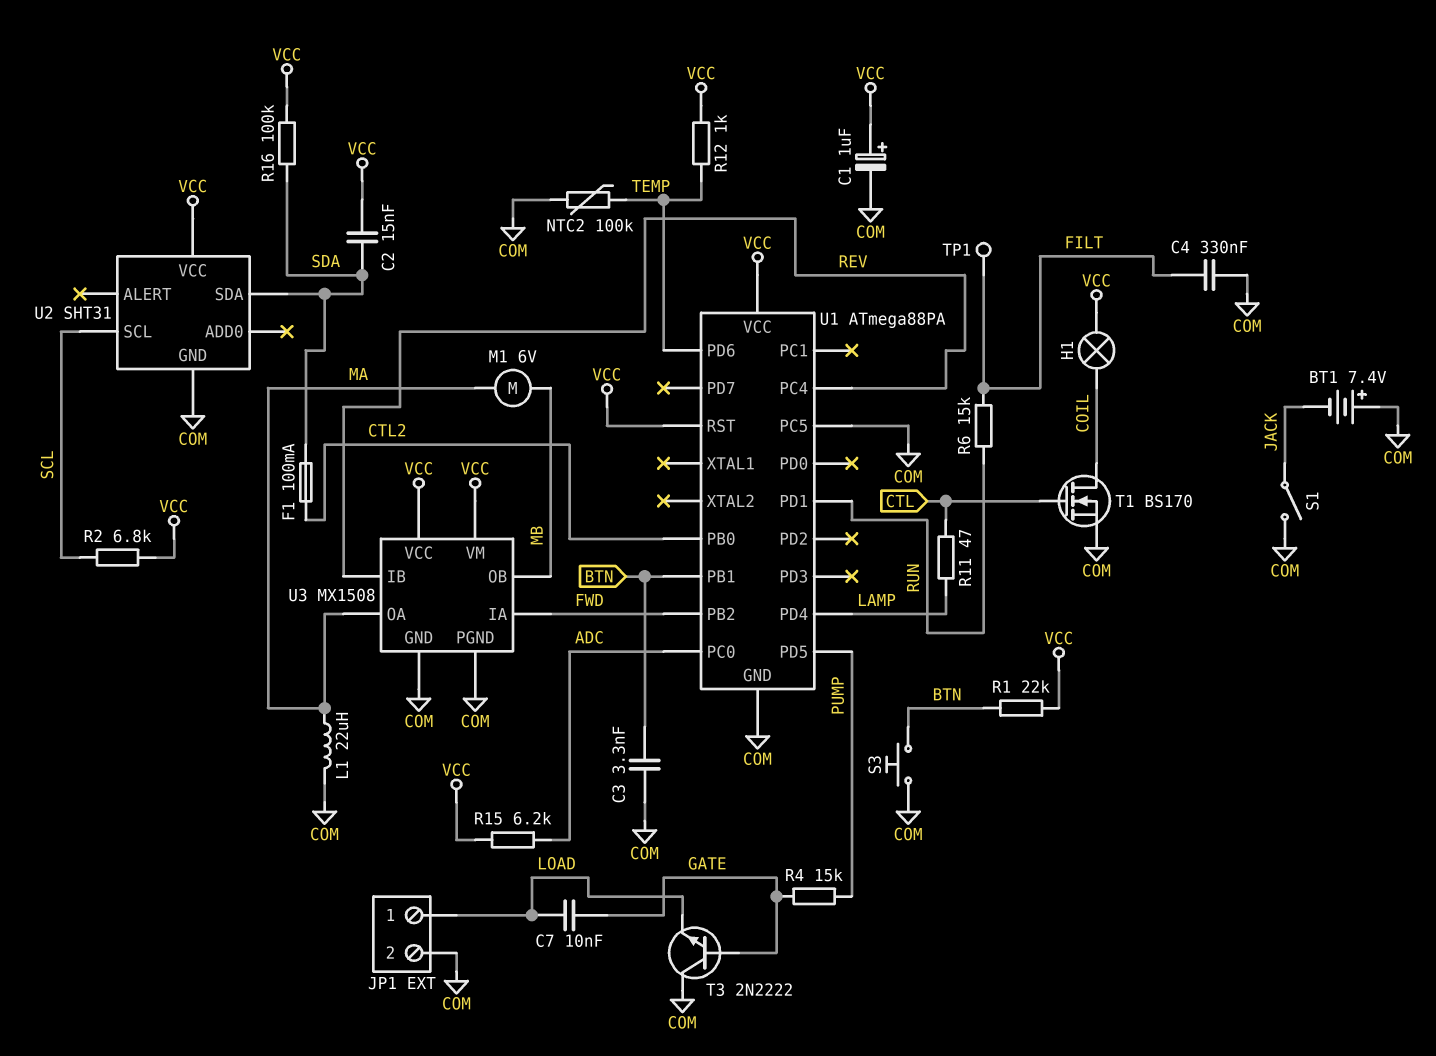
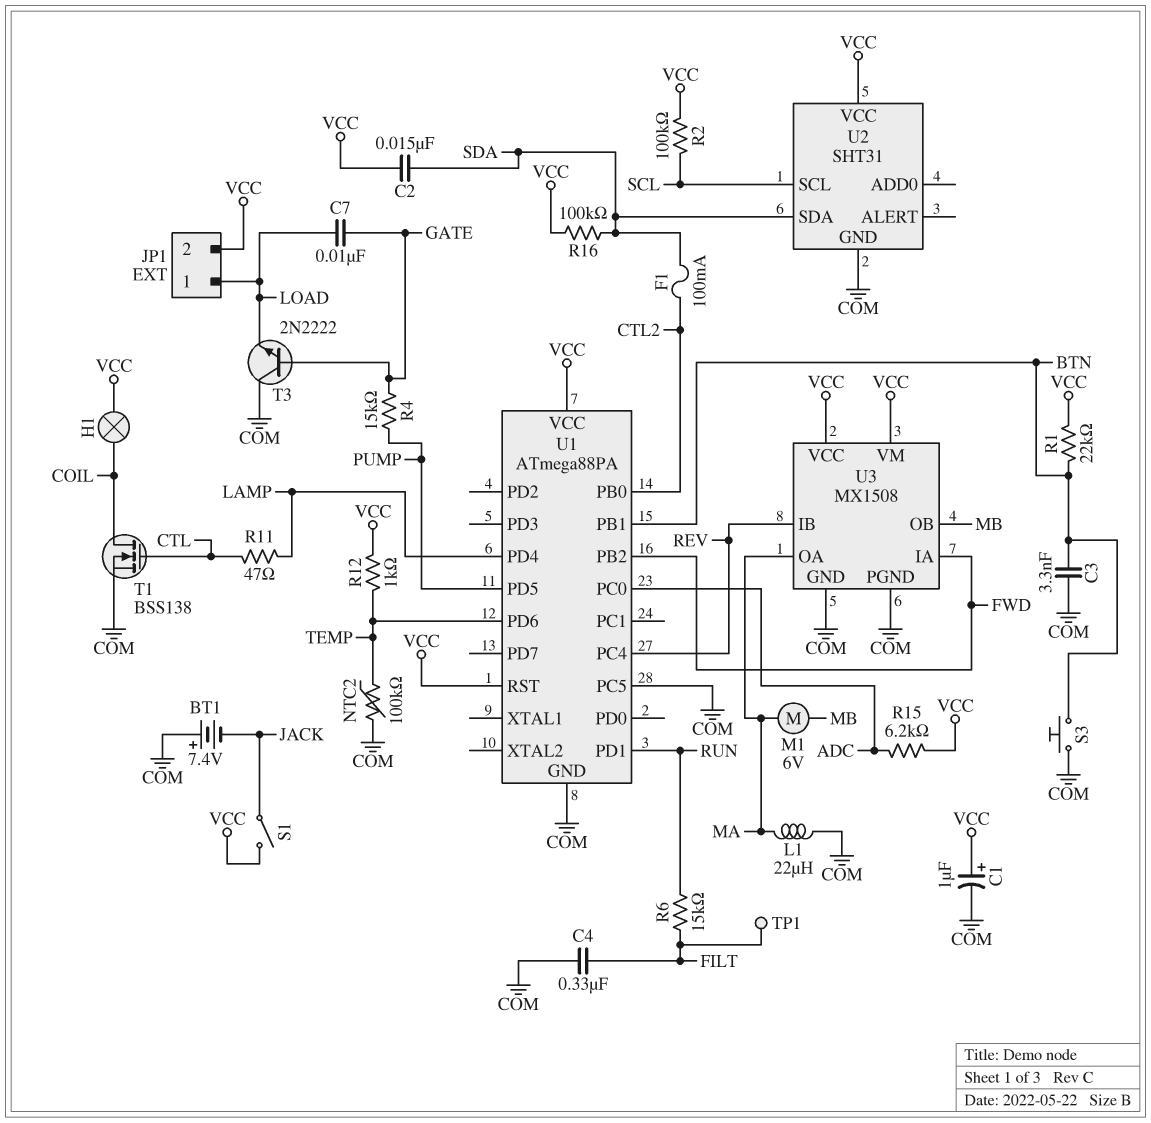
JP1 pin 2: COM -> VCC
R2: 6.8k (SCL, VCC) -> 100k (SCL, VCC)
S1: switch (COM, JACK) -> switch (JACK, VCC)
T1: NMOS BS170 (G CTL, D COIL, S COM) -> NMOS BSS138 (G CTL, D COIL, S COM)

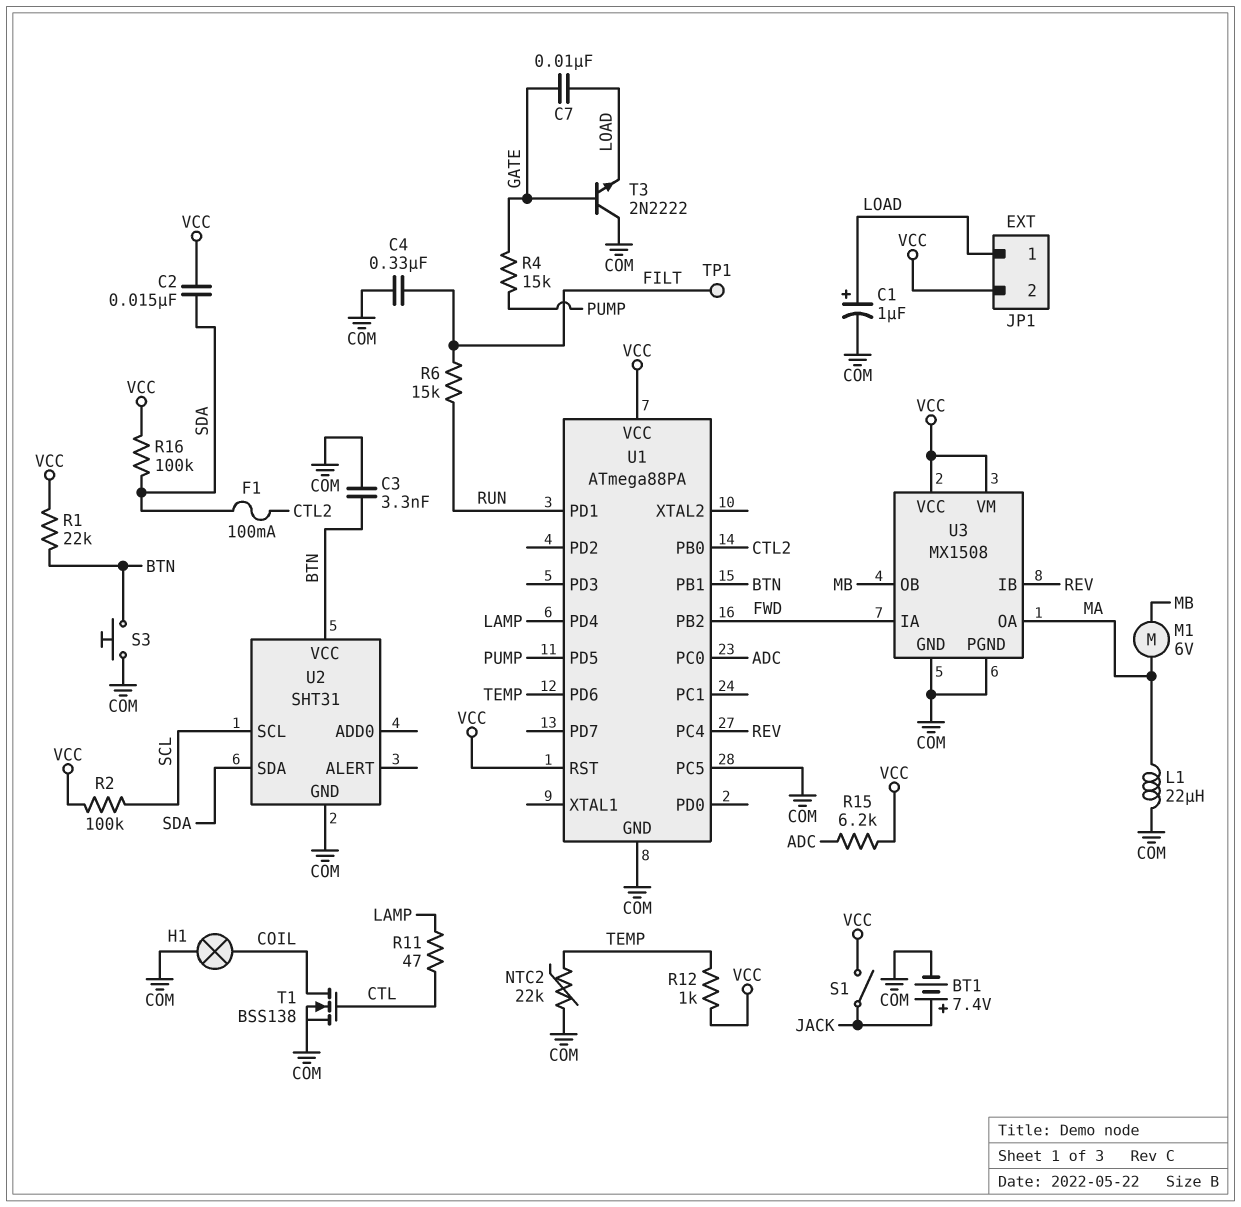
BT1: 7.4V (plus COM, minus JACK) -> 7.4V (plus JACK, minus COM)
C1: 1uF (plus VCC, minus COM) -> 1uF (plus LOAD, minus COM)
H1: lamp (COIL, VCC) -> lamp (COIL, COM)
NTC2: 100k (COM, TEMP) -> 22k (COM, TEMP)
U2 pin VCC: VCC -> BTN

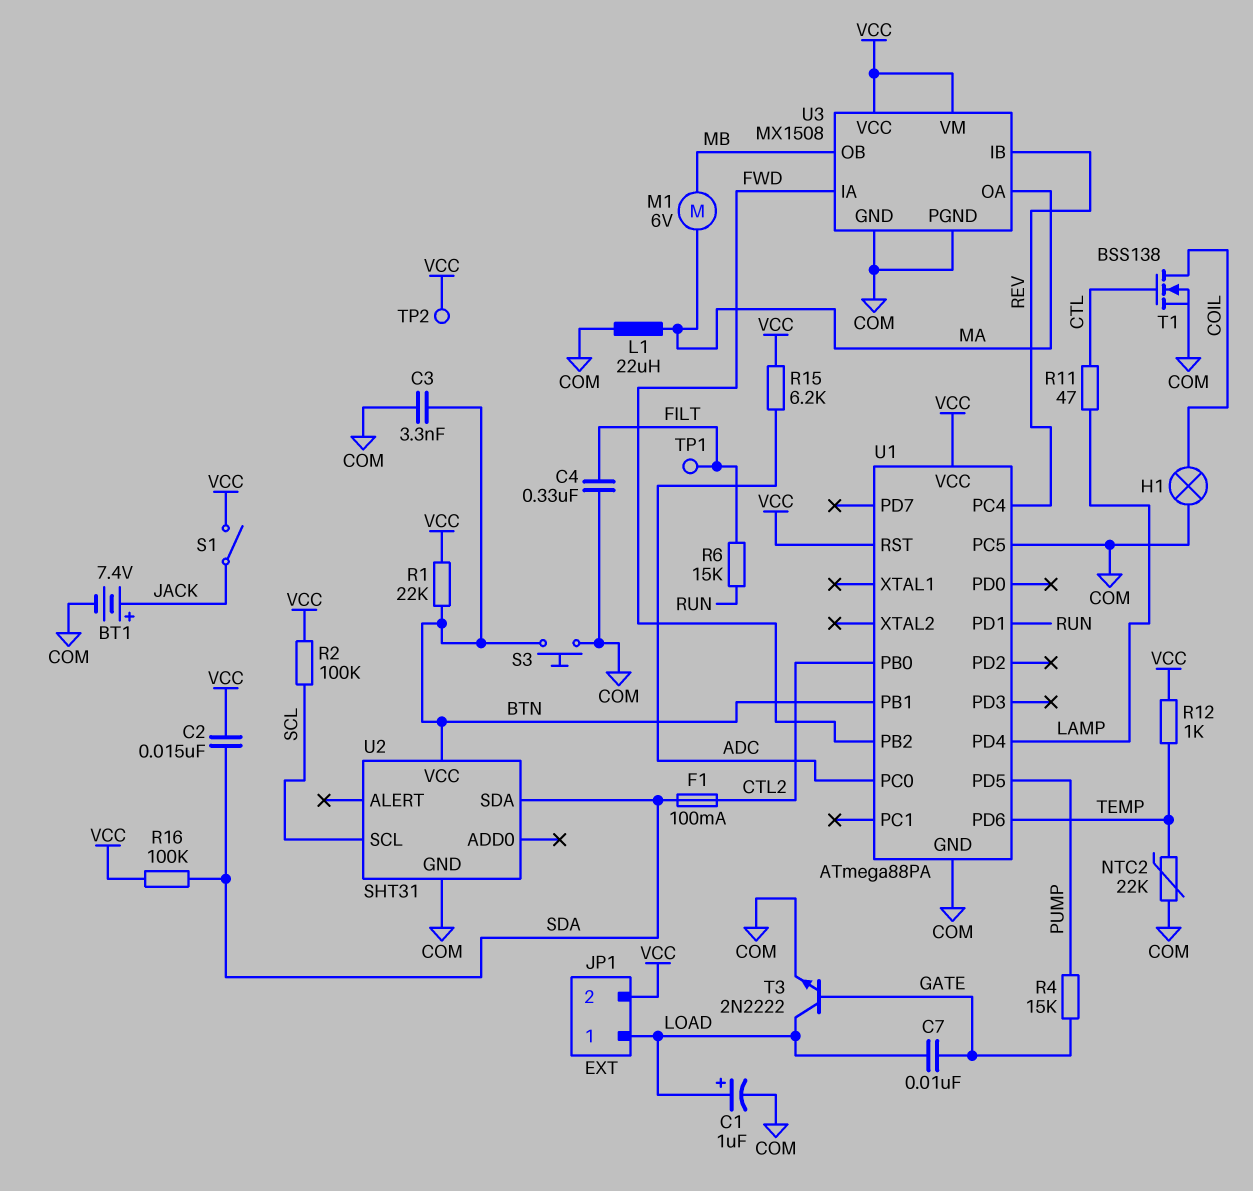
T3: NPN 2N2222 (B GATE, C COM, E LOAD) -> NPN 2N2222 (B GATE, C LOAD, E COM)
TP2: none -> test point (VCC)

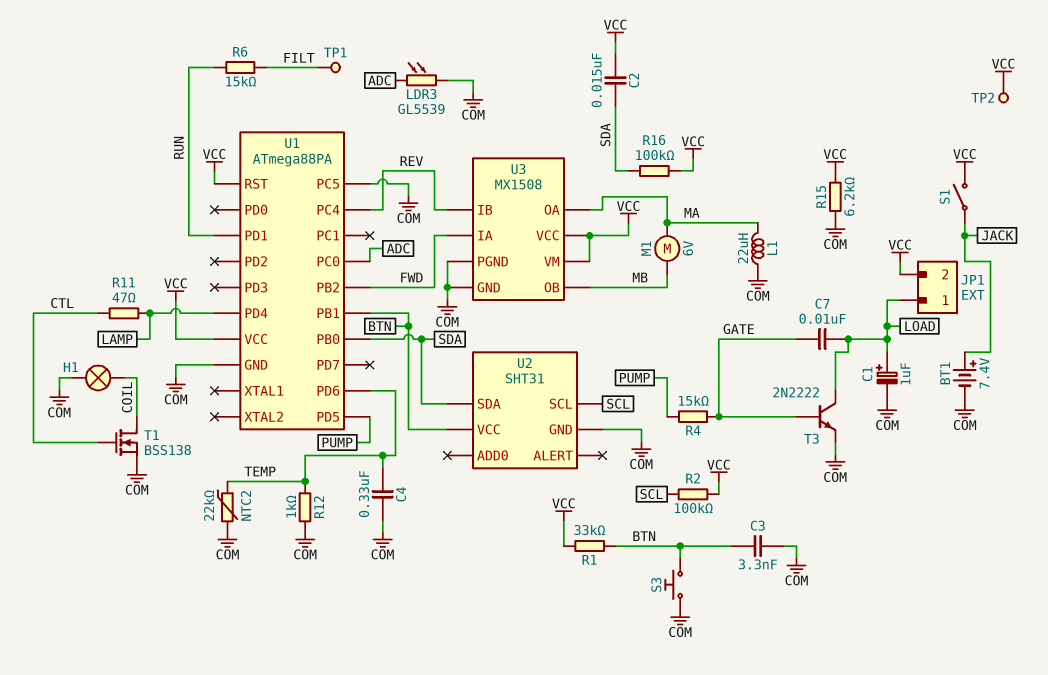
C4: 330nF (COM, FILT) -> 330nF (COM, TEMP)
F1: 100mA (CTL2, SDA) -> none
LDR3: none -> GL5539 (ADC, COM)
R1: 22k (BTN, VCC) -> 33k (BTN, VCC)
R12: 1k (TEMP, VCC) -> 1k (COM, TEMP)
R15: 6.2k (ADC, VCC) -> 6.2k (COM, VCC)
U1 pin PB0: CTL2 -> SDA

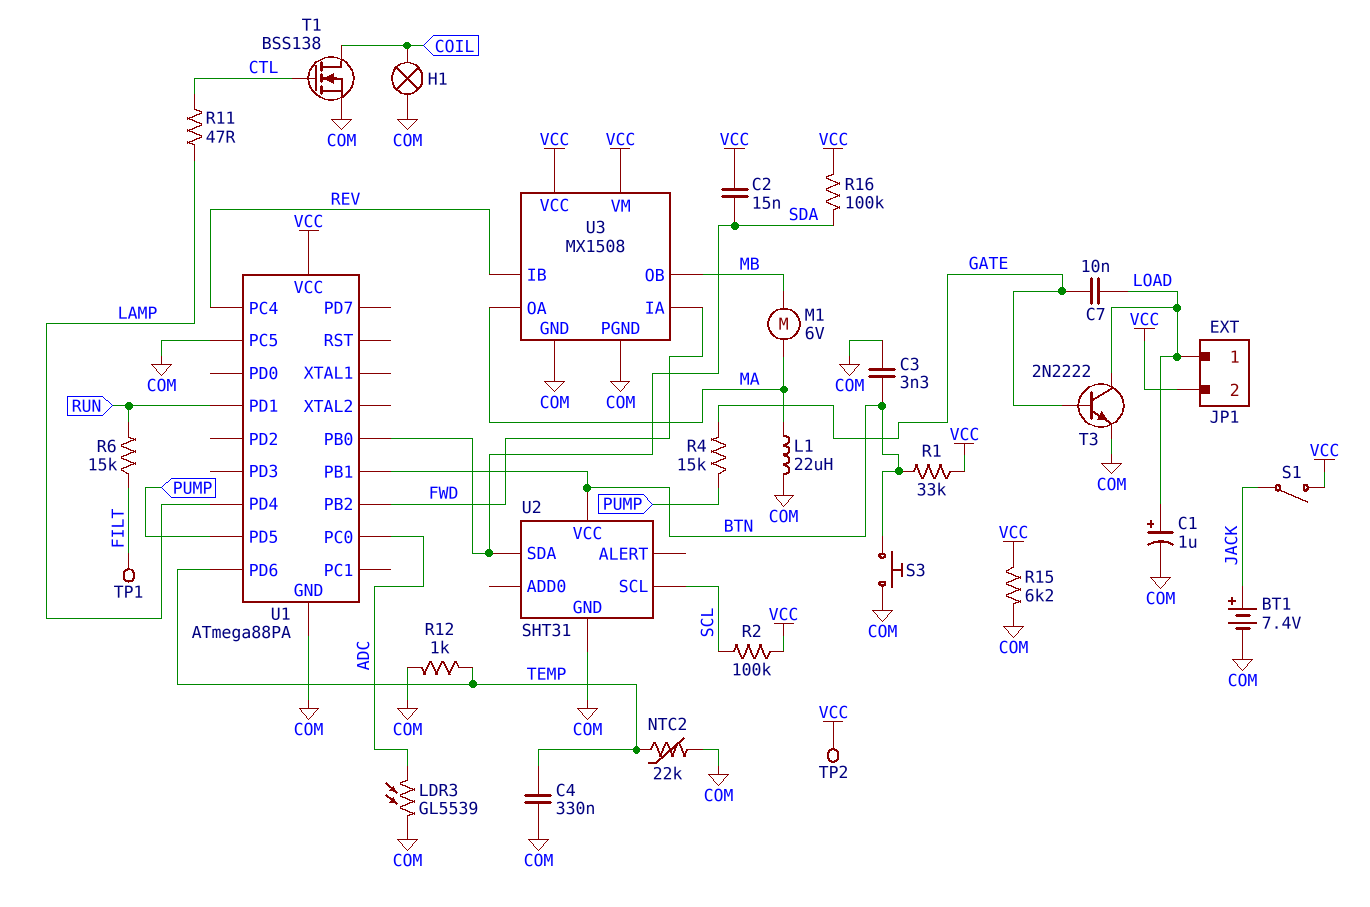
U1 pin RST: VCC -> none

